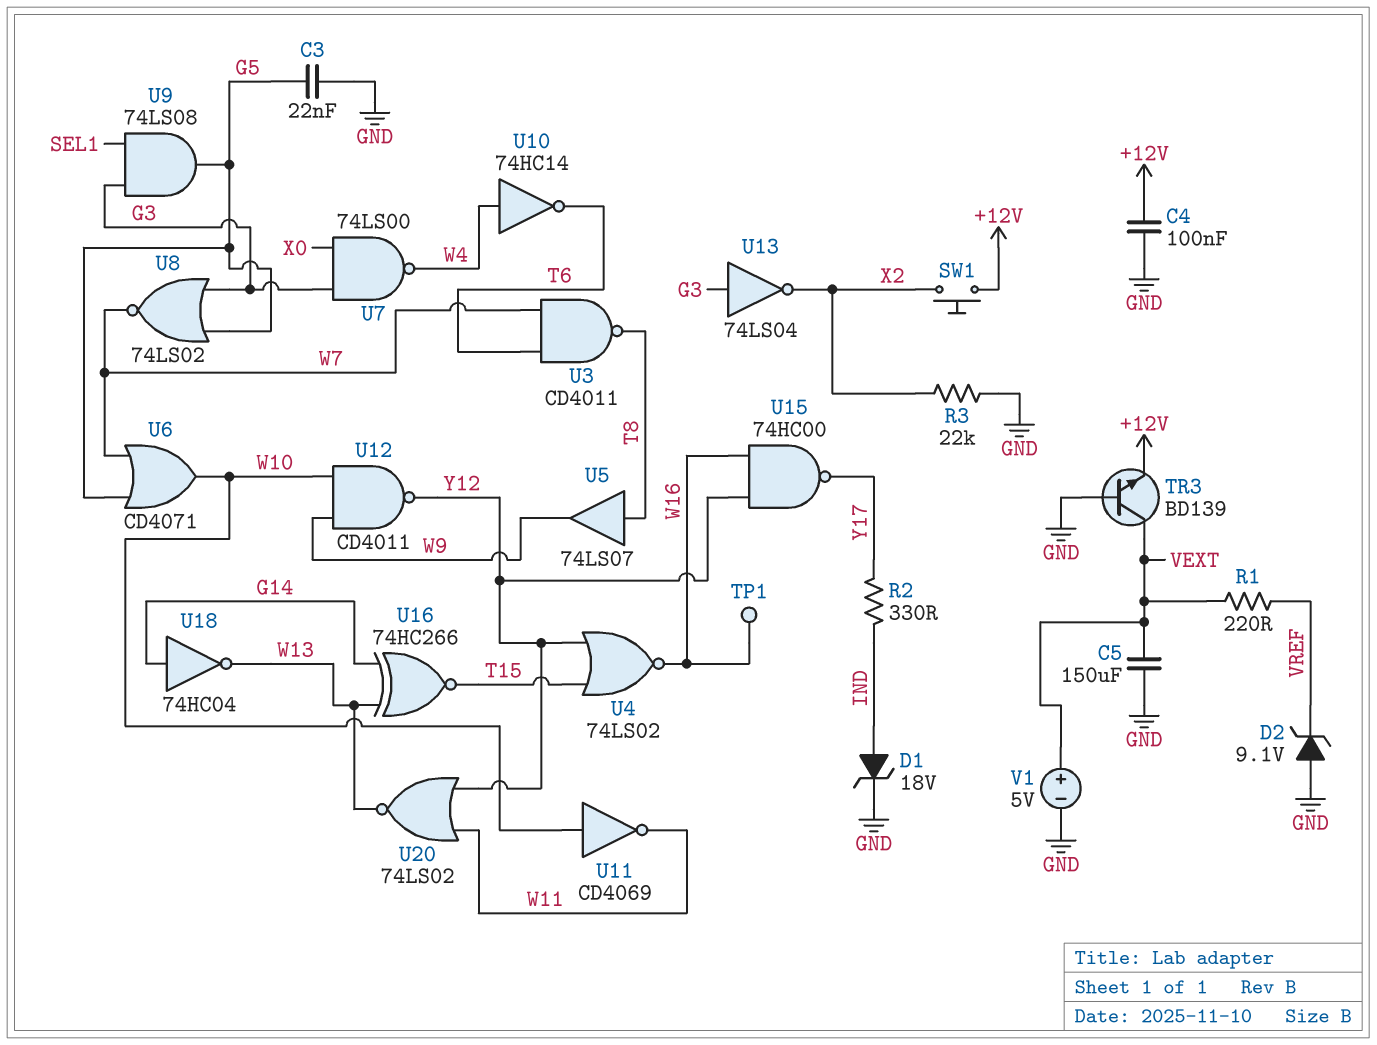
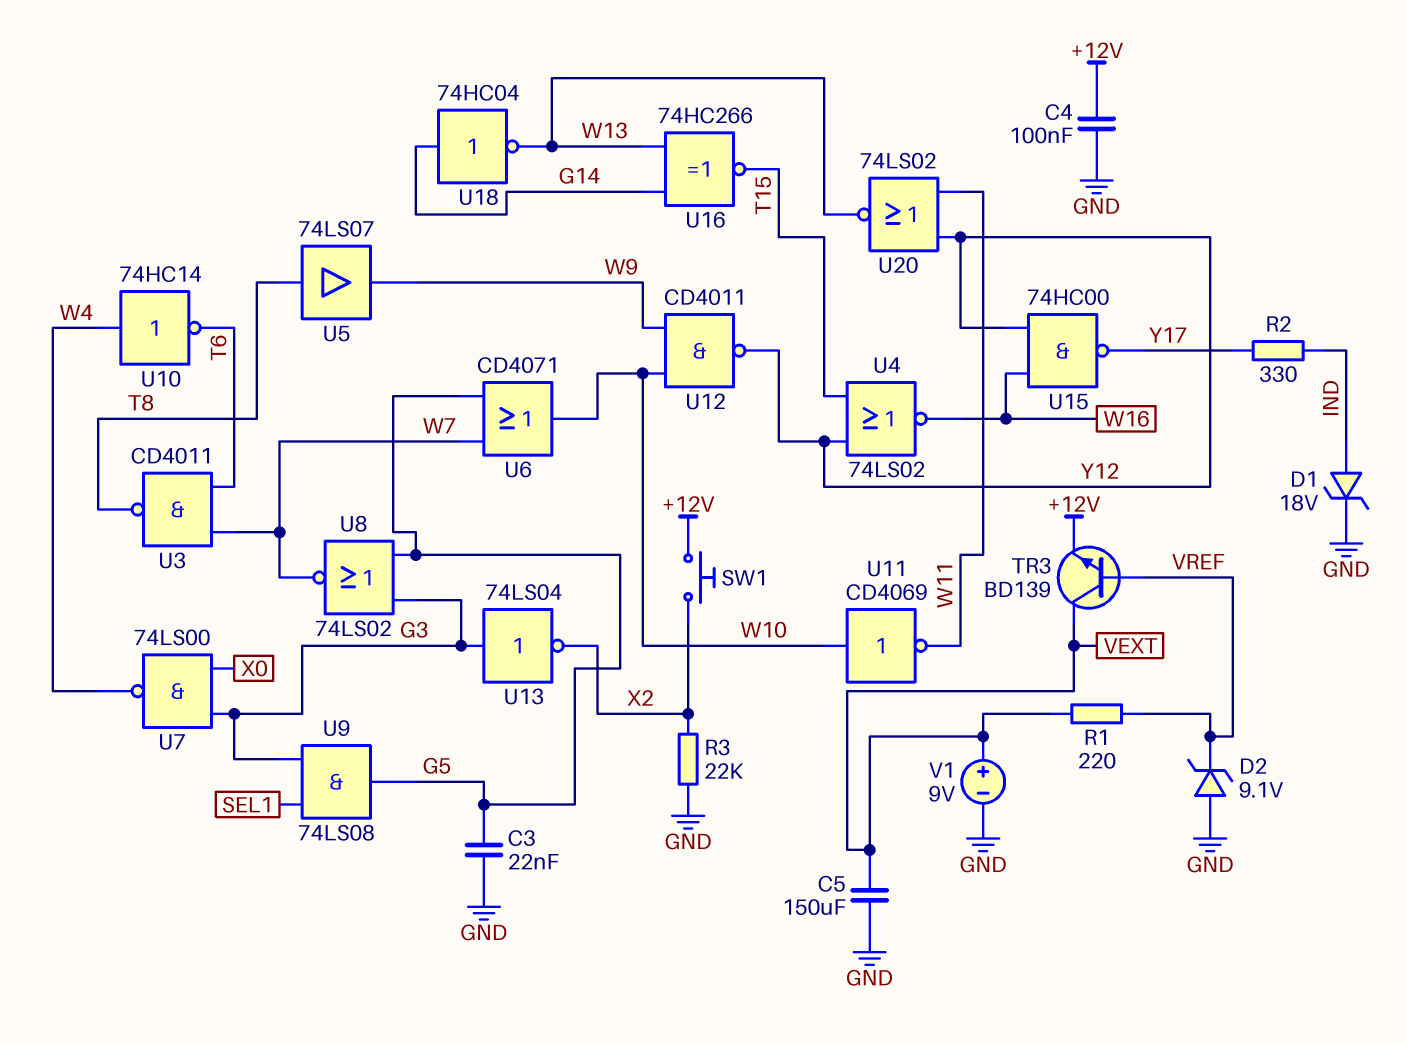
TP1: test point (W16) -> none
TR3: NPN BD139 (B GND, C VEXT, E +12V) -> NPN BD139 (B VREF, C VEXT, E +12V)
V1: 5V (plus VEXT, minus GND) -> 9V (plus VEXT, minus GND)

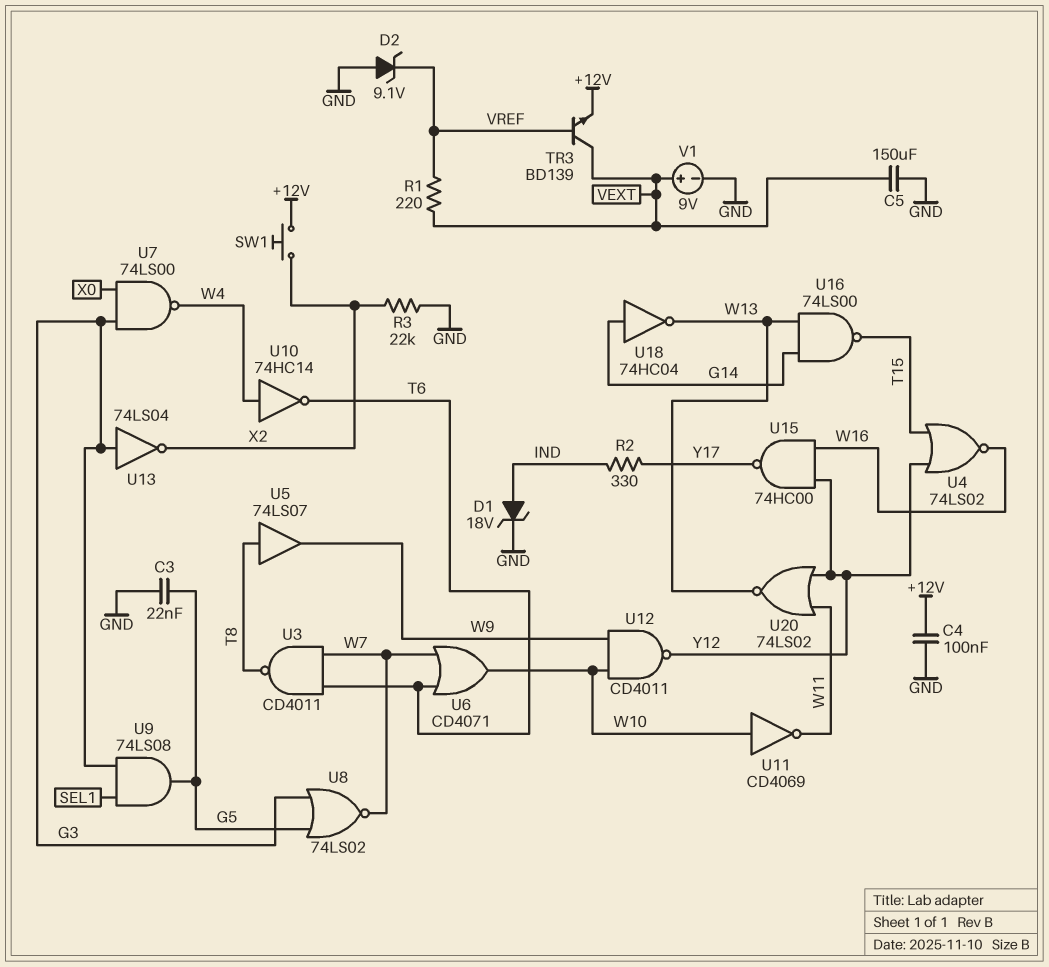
U6: OR CD4071 (in G5, in W7, out W10) -> OR CD4071 (in T6, in W7, out W10)
U16: XNOR 74HC266 (in G14, in W13, out T15) -> NAND 74LS00 (in G14, in W13, out T15)

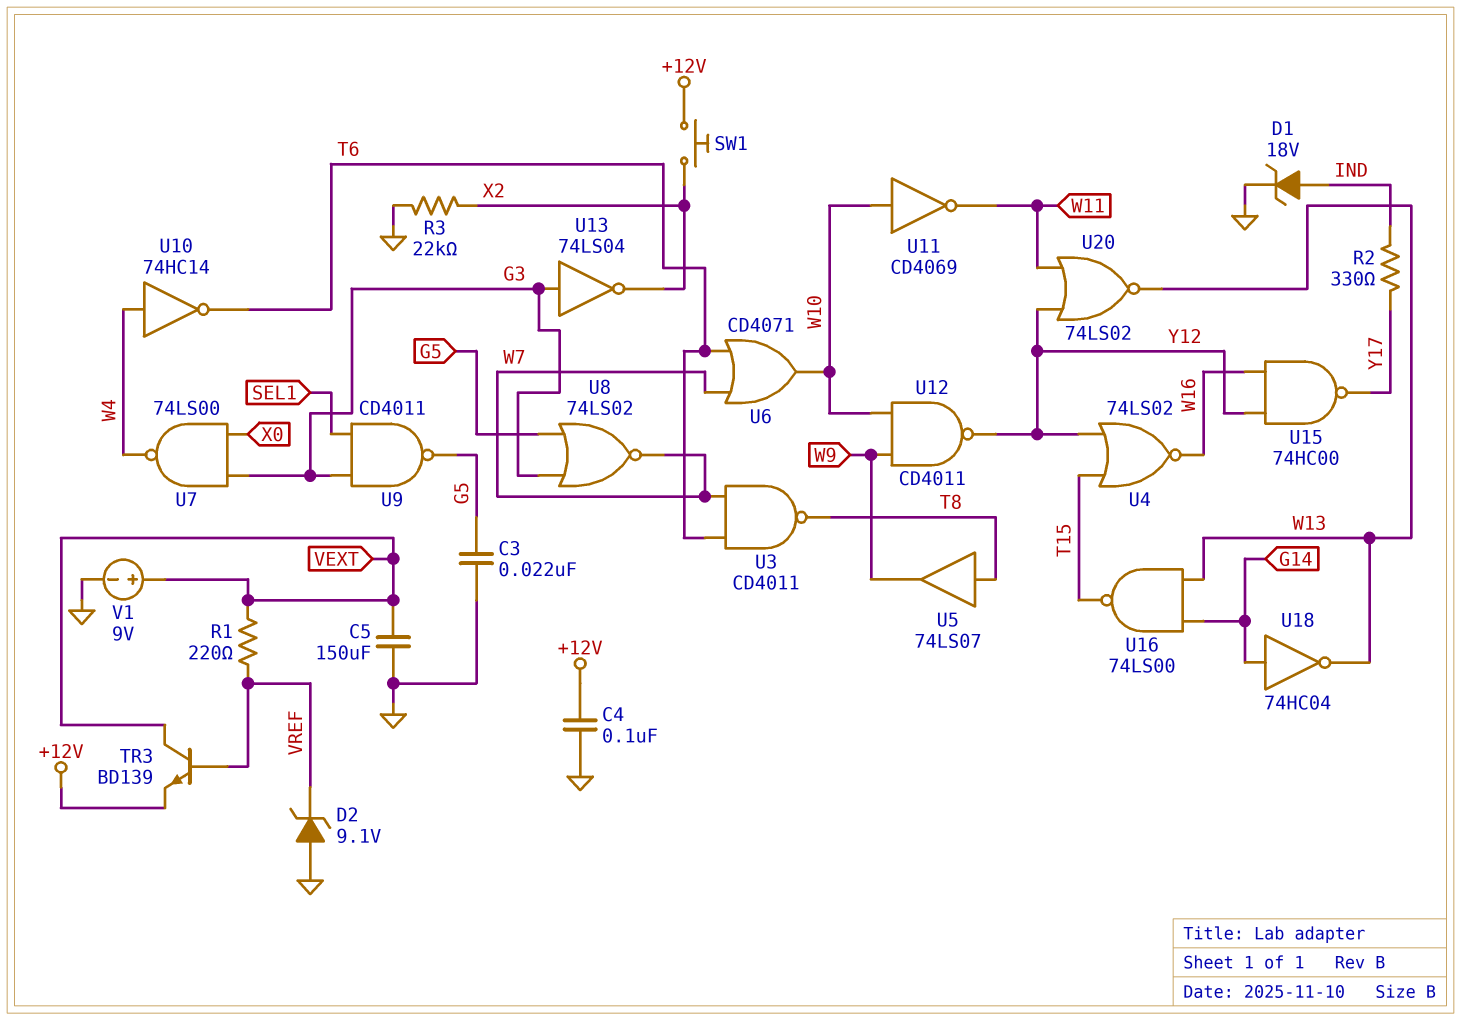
U9: AND 74LS08 (in G3, in SEL1, out G5) -> NAND CD4011 (in G3, in SEL1, out G5)

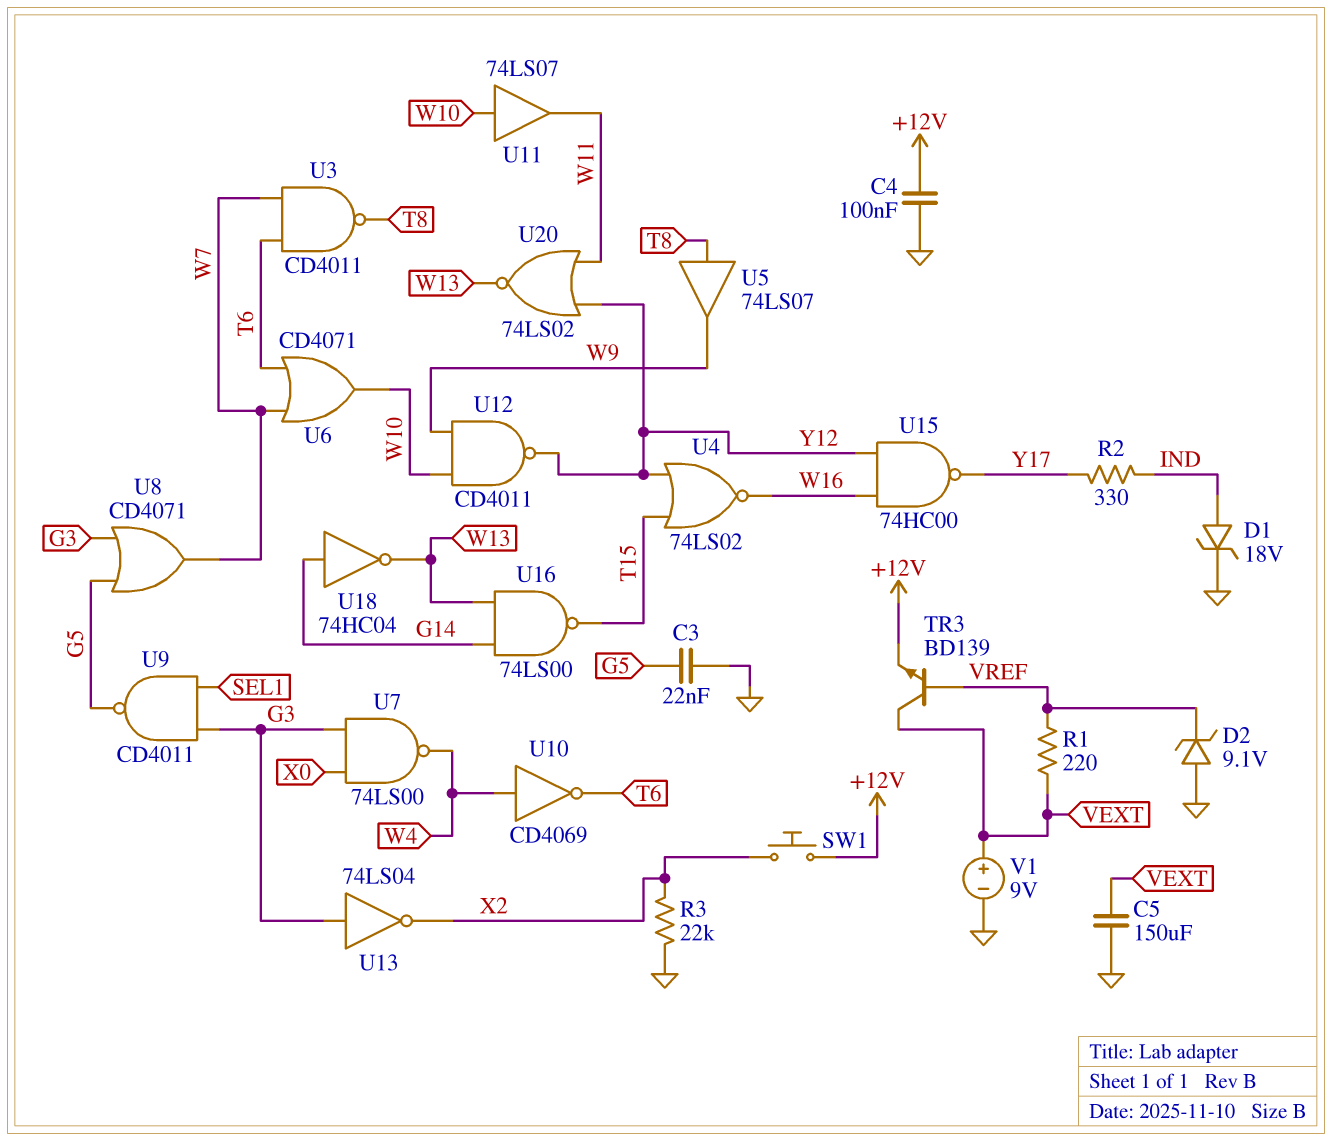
U8: NOR 74LS02 (in G3, in G5, out W7) -> OR CD4071 (in G3, in G5, out W7)
U10: NOT 74HC14 (in W4, out T6) -> NOT CD4069 (in W4, out T6)
U11: NOT CD4069 (in W10, out W11) -> buffer 74LS07 (in W10, out W11)

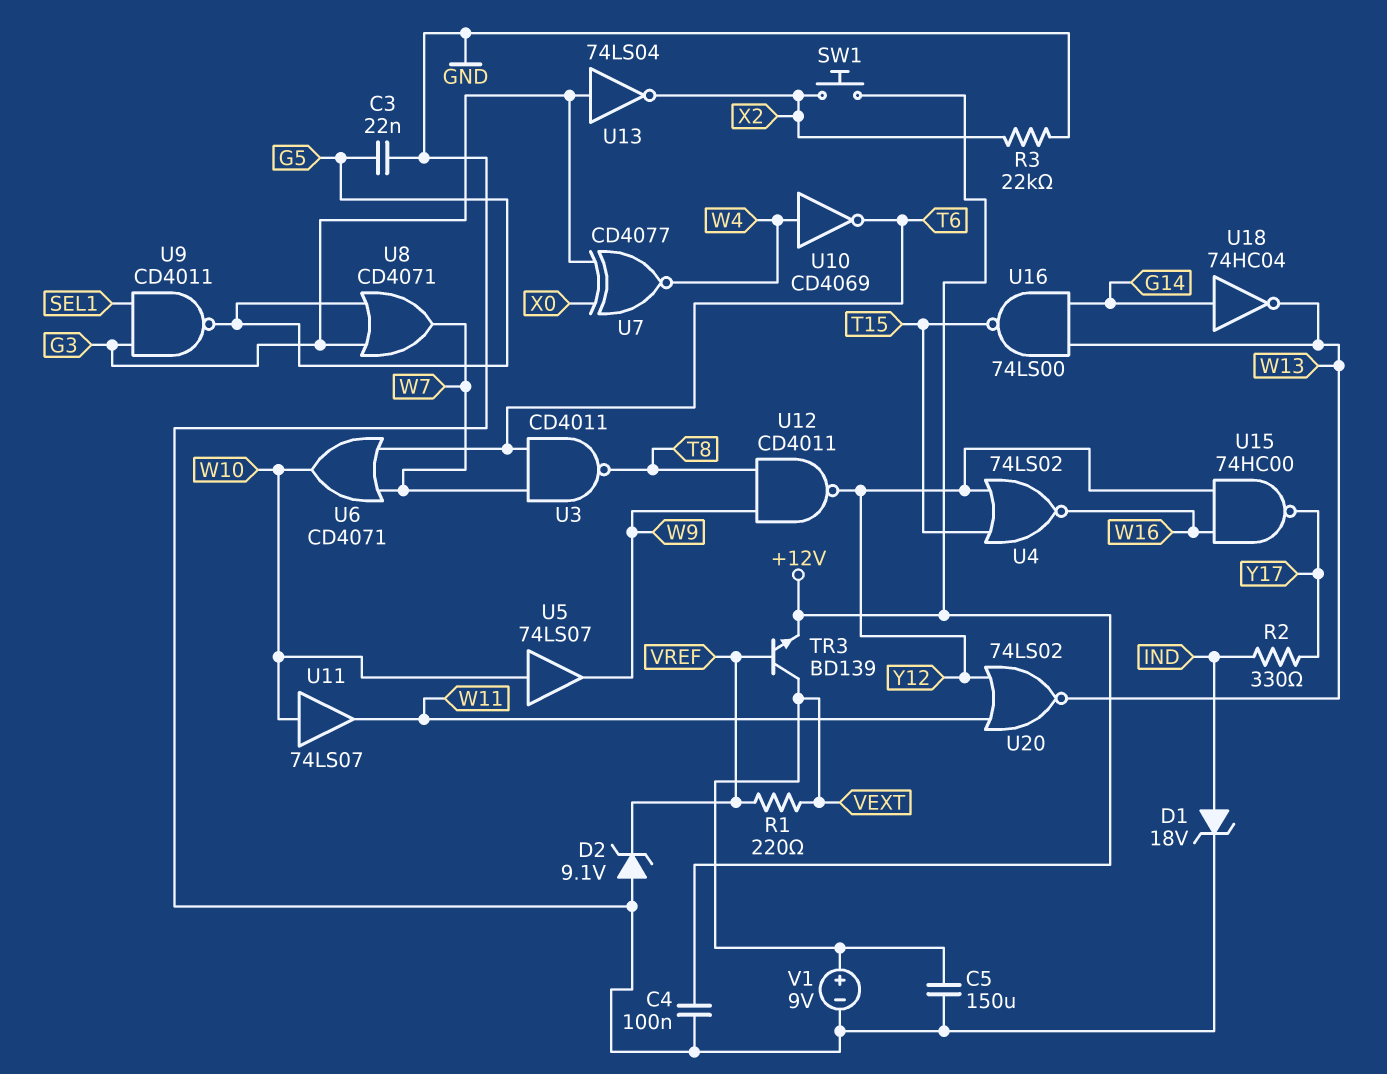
U5: buffer 74LS07 (in T8, out W9) -> buffer 74LS07 (in W10, out W9)
U7: NAND 74LS00 (in G3, in X0, out W4) -> XNOR CD4077 (in G3, in X0, out W4)
U12: NAND CD4011 (in W9, in W10, out Y12) -> NAND CD4011 (in T8, in W9, out Y12)

